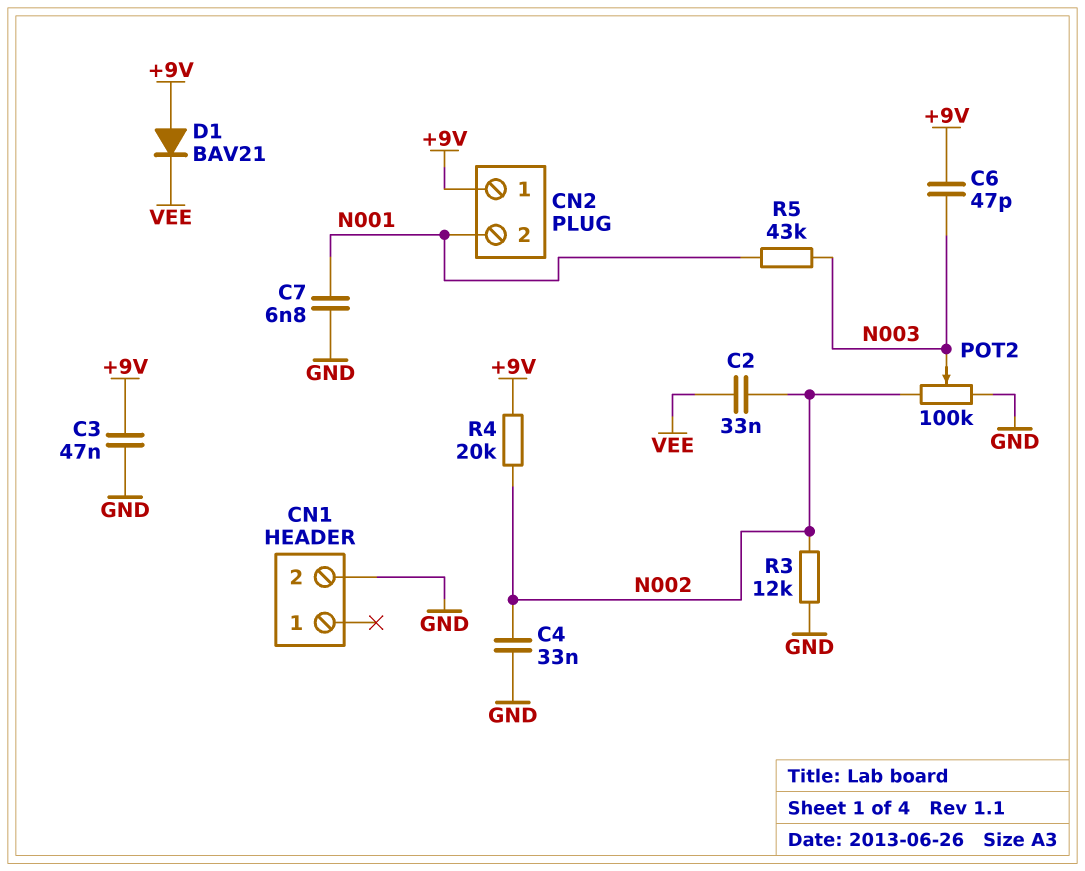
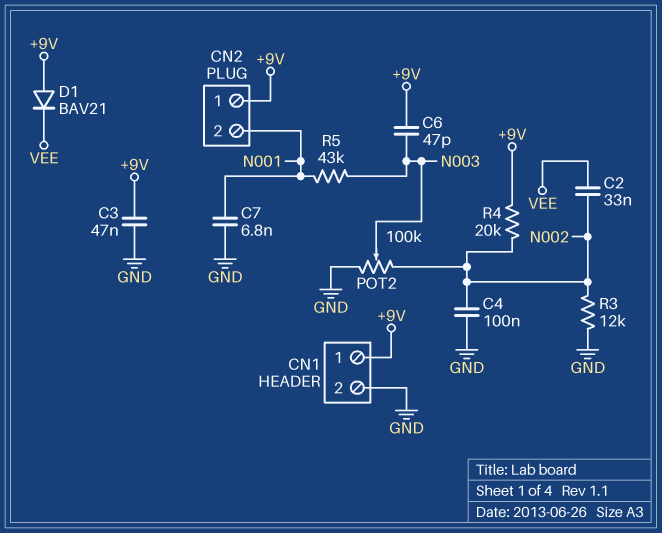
C4: 33nF (GND, N002) -> 100nF (GND, N002)
CN1 pin 1: none -> +9V

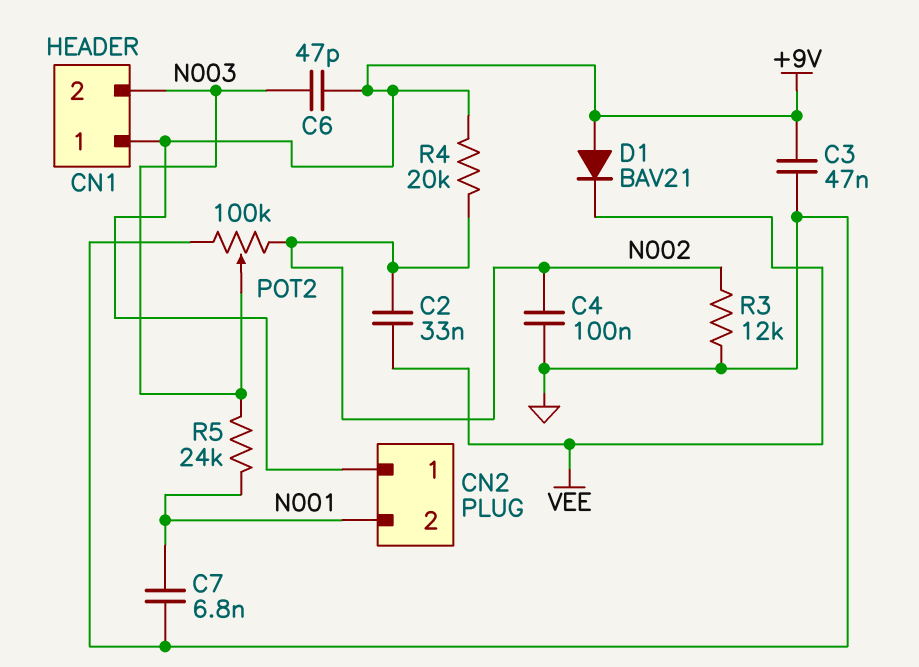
CN1 pin 2: GND -> N003
R5: 43k (N001, N003) -> 24k (N001, N003)

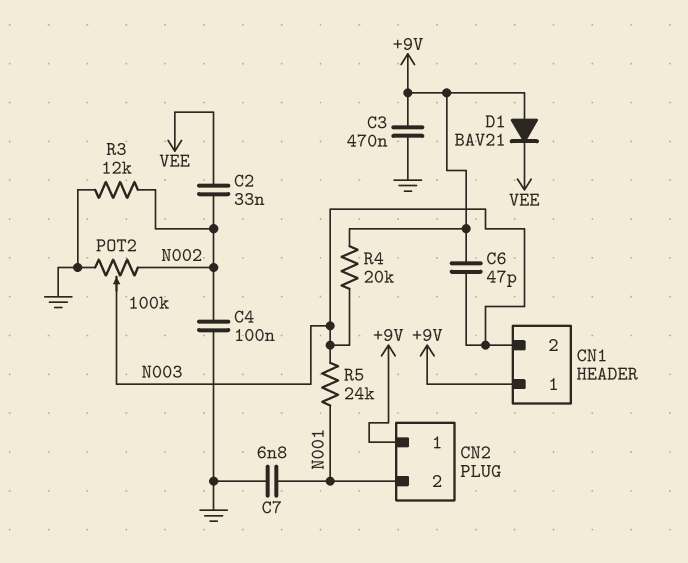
C3: 47nF (+9V, GND) -> 470nF (+9V, GND)
R4: 20k (+9V, N002) -> 20k (+9V, N003)

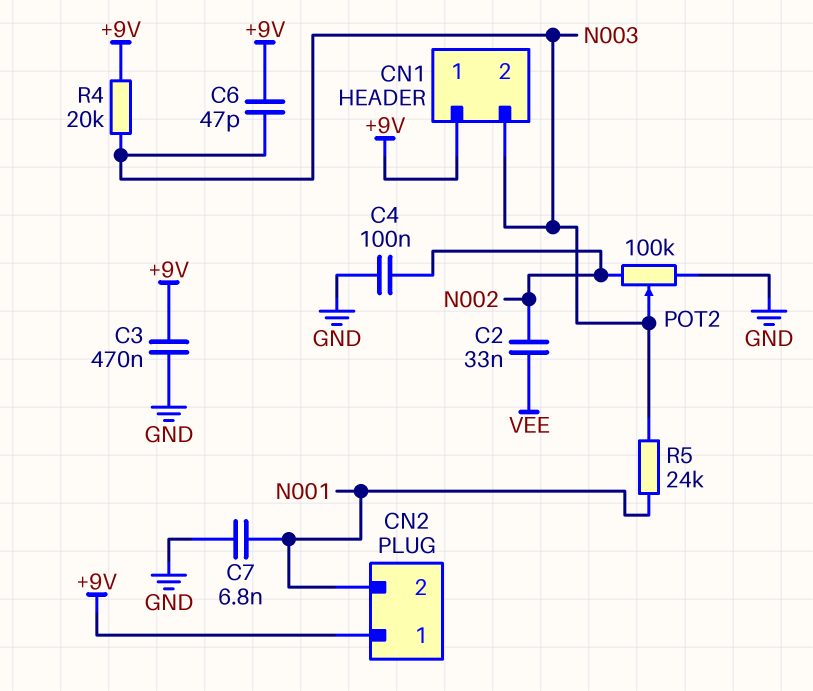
D1: diode BAV21 (A +9V, K VEE) -> none
R3: 12k (GND, N002) -> none

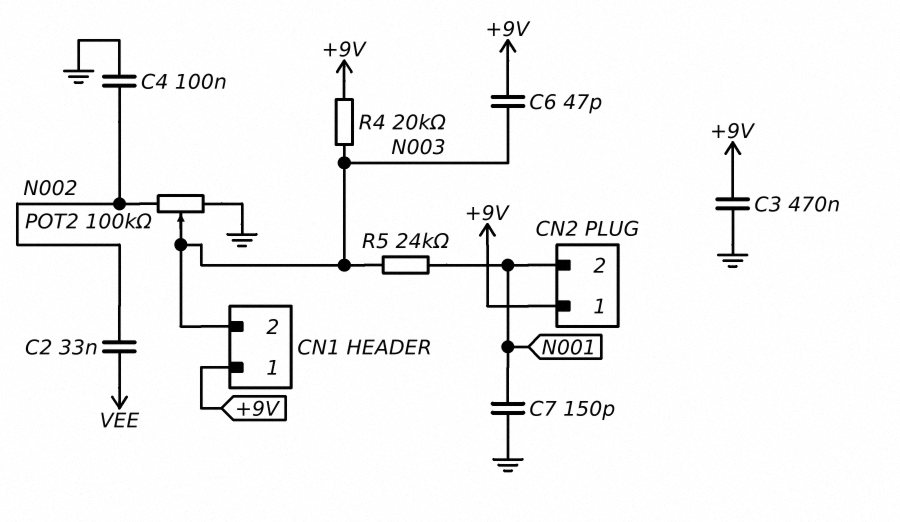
C7: 6.8nF (GND, N001) -> 150pF (GND, N001)

